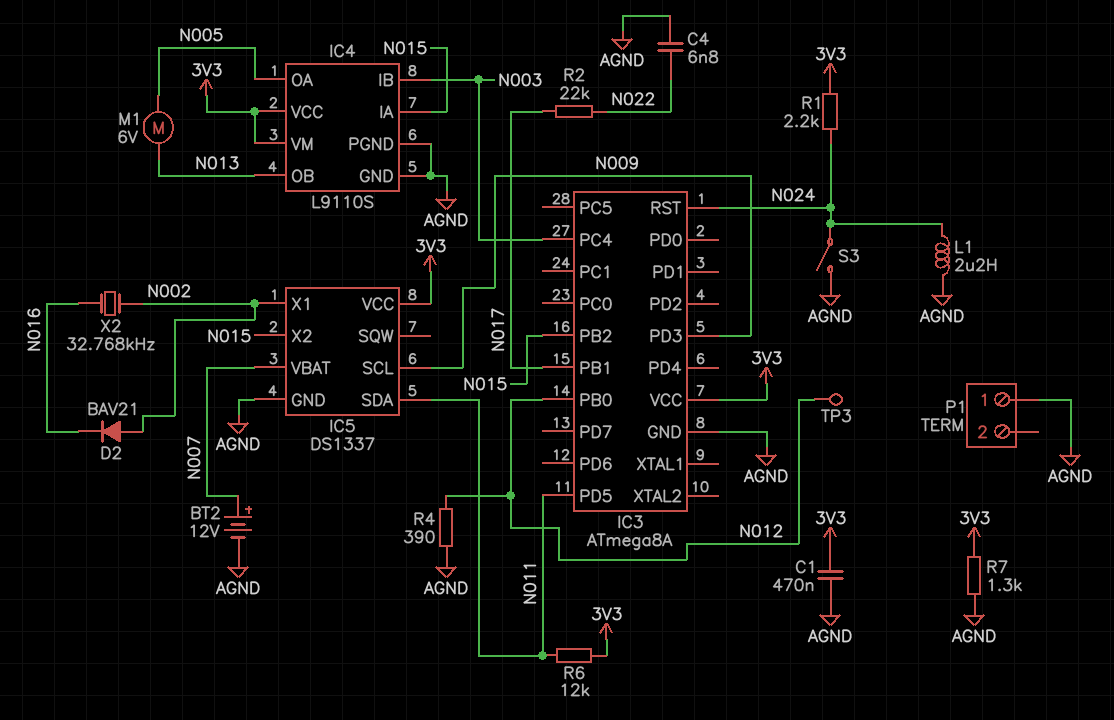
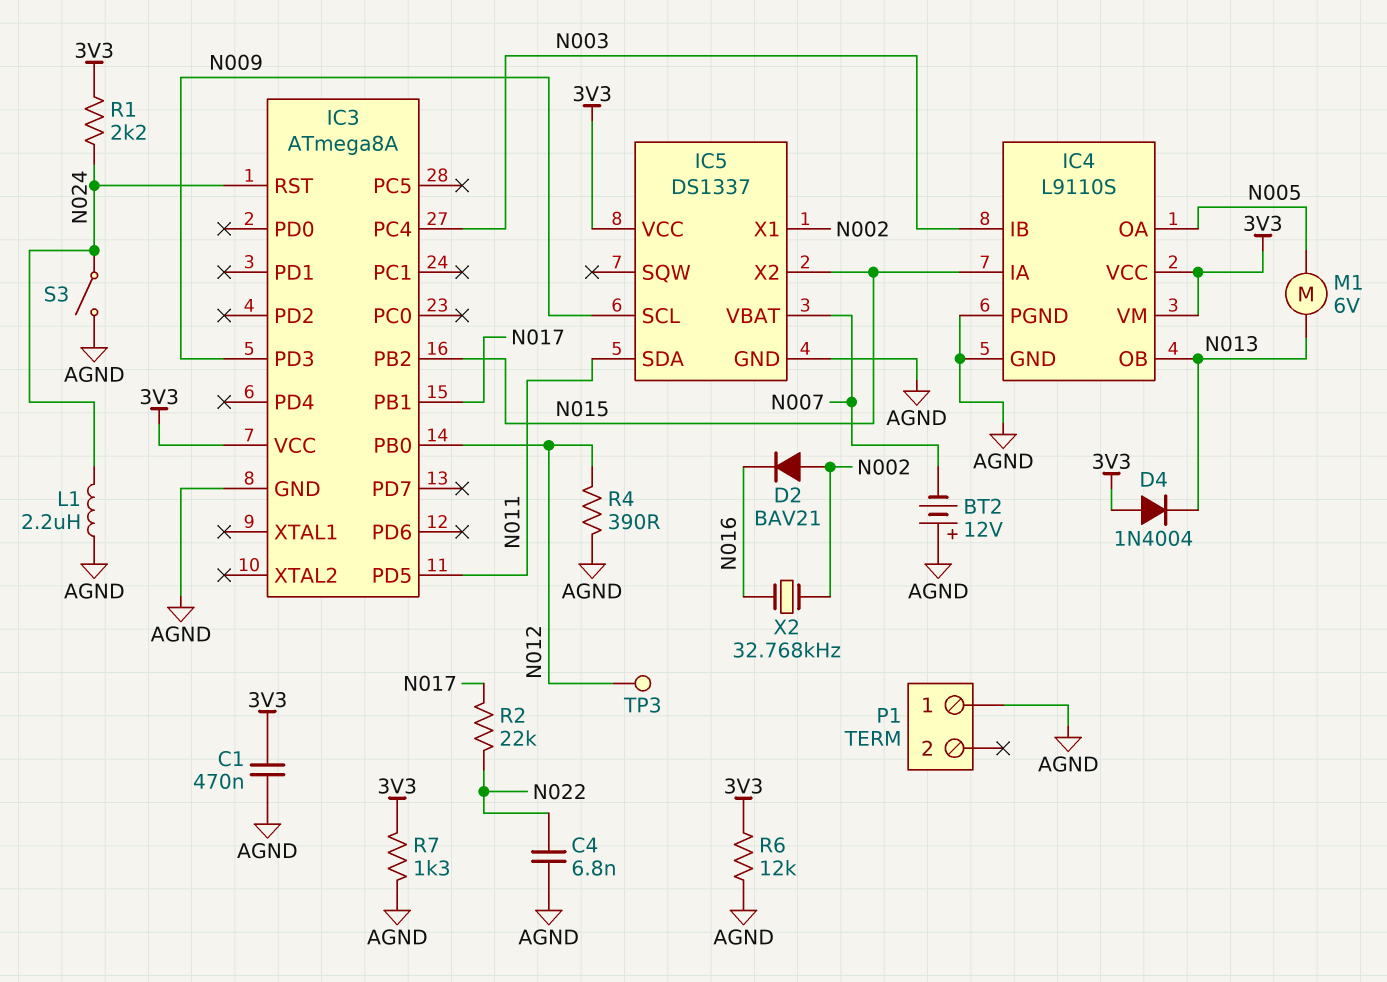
BT2: 12V (plus N007, minus AGND) -> 12V (plus AGND, minus N007)
D4: none -> diode 1N4004 (A 3V3, K N013)
R6: 12k (3V3, N011) -> 12k (3V3, AGND)

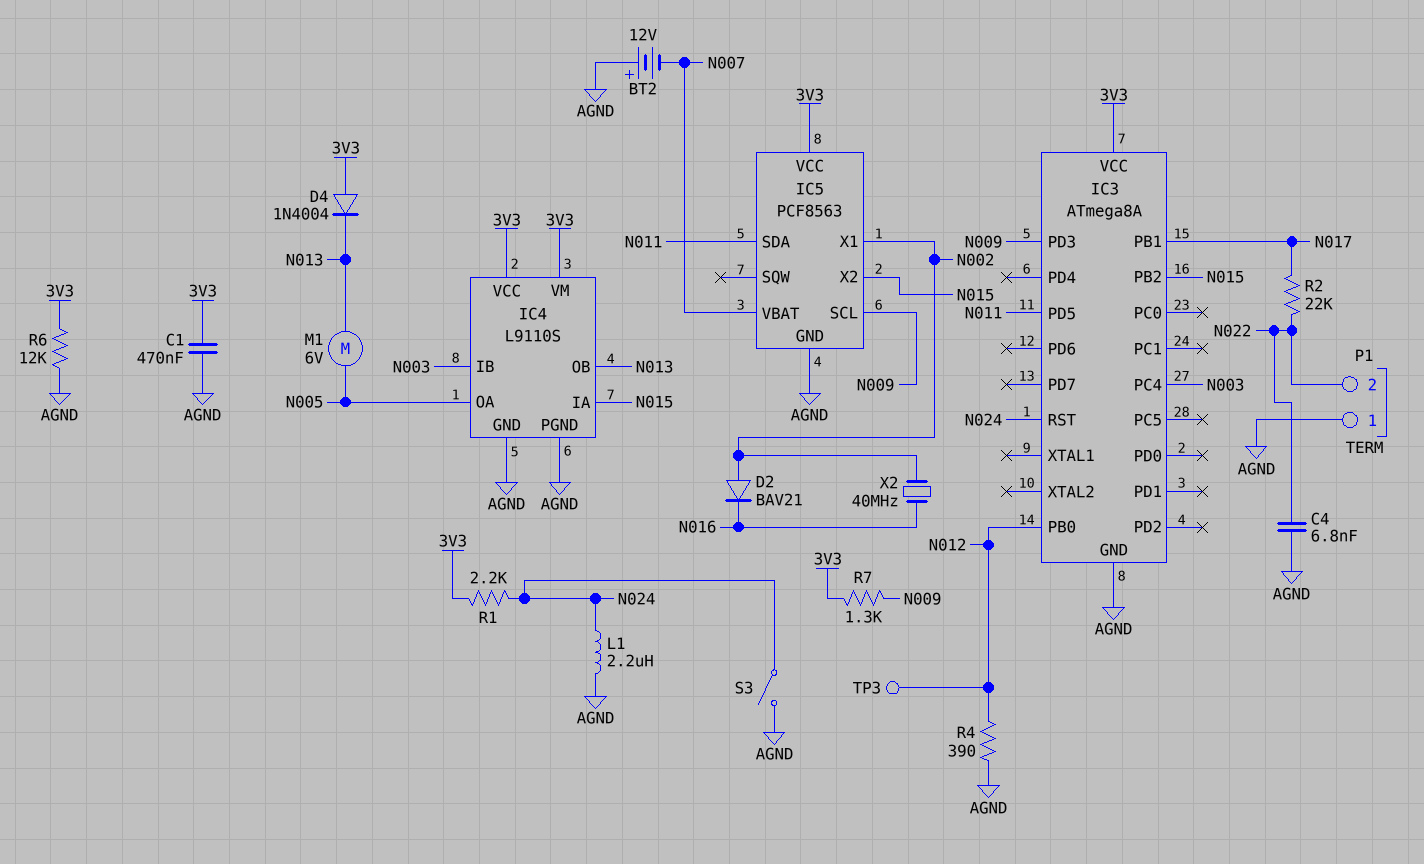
IC5: DS1337 -> PCF8563
P1 pin 2: none -> N022
R7: 1.3k (3V3, AGND) -> 1.3k (3V3, N009)
X2: 32.768kHz (N002, N016) -> 40MHz (N002, N016)

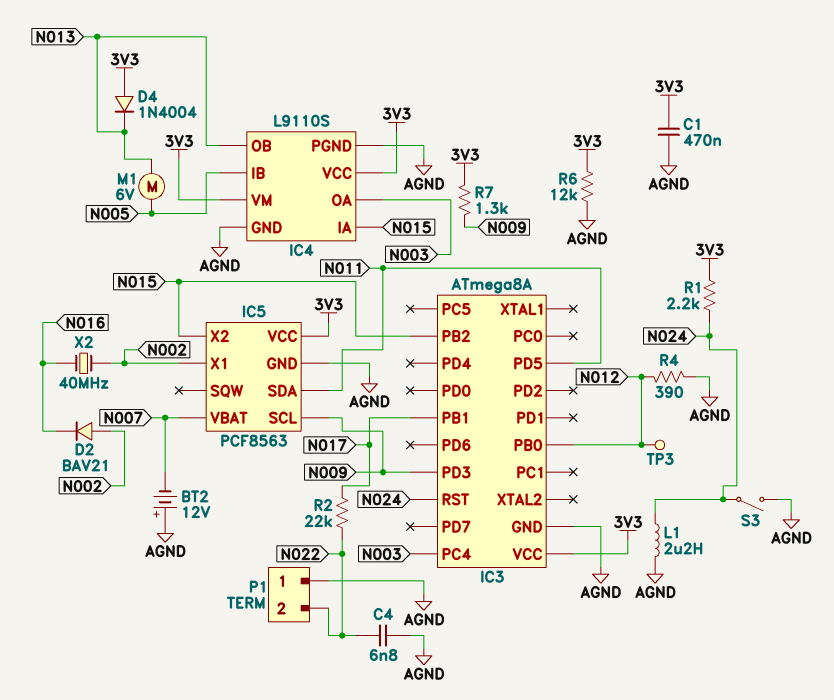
IC4 pin IB: N003 -> N005
IC4 pin OA: N005 -> N003

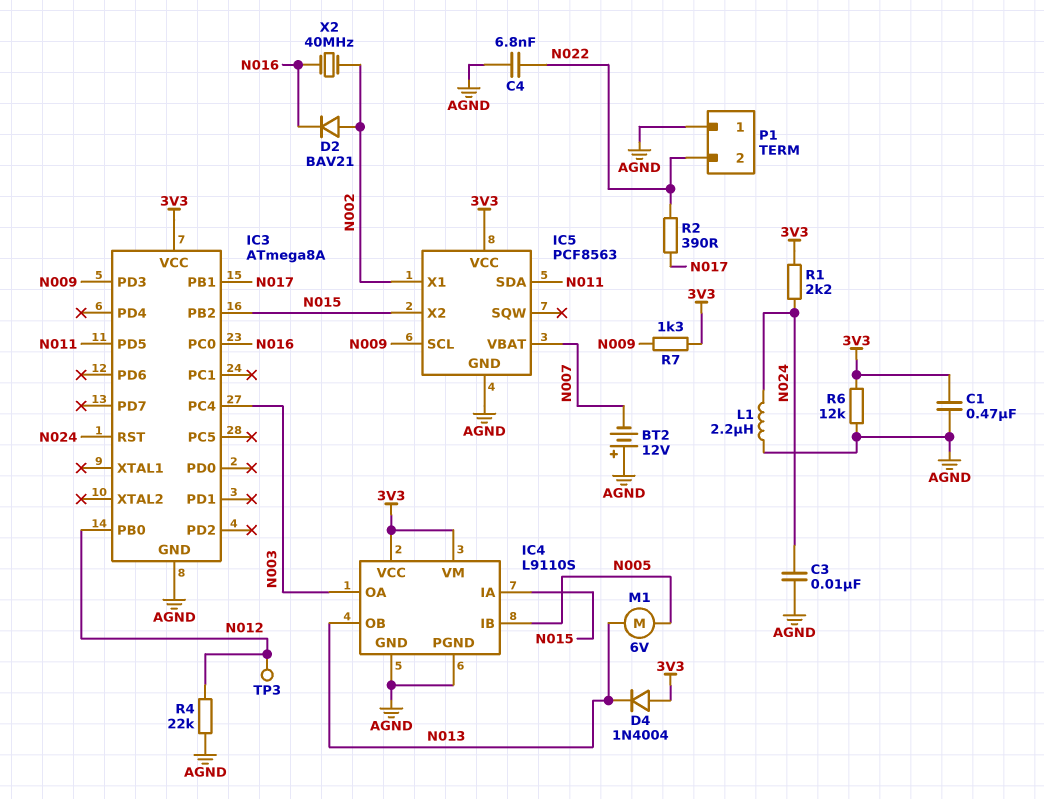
C3: none -> 10nF (AGND, N024)
IC3 pin PC0: none -> N016
R2: 22k (N017, N022) -> 390 (N017, N022)
R4: 390 (AGND, N012) -> 22k (AGND, N012)
S3: switch (AGND, N024) -> none

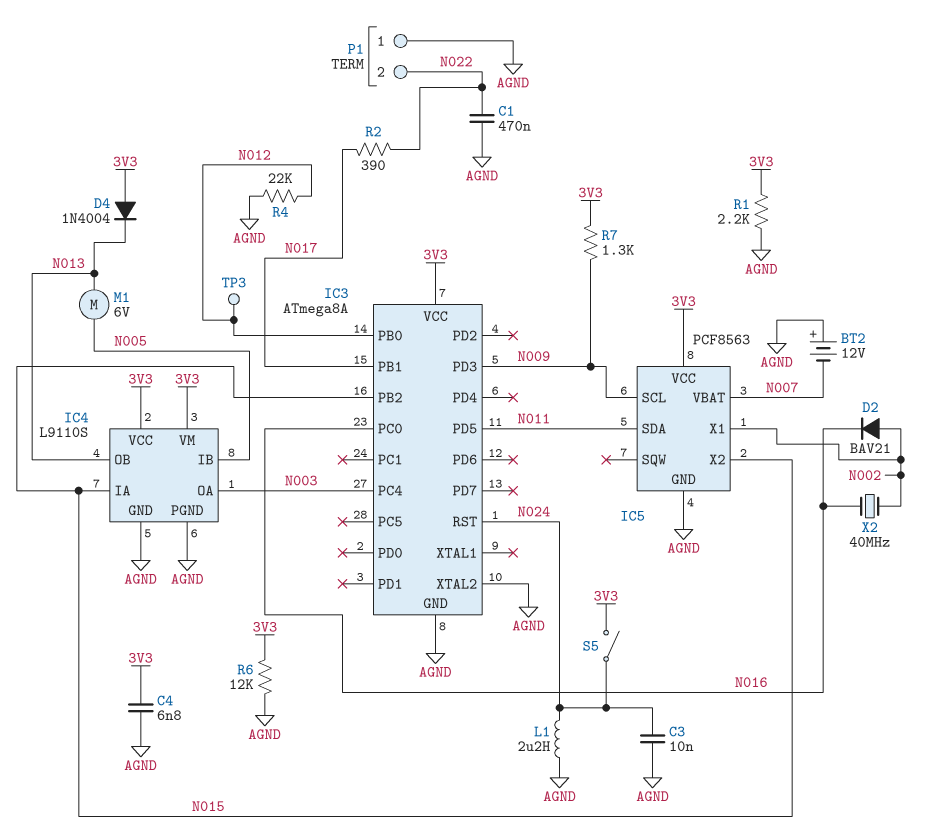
C1: 470nF (3V3, AGND) -> 470nF (AGND, N022)
C4: 6.8nF (AGND, N022) -> 6.8nF (3V3, AGND)
IC3 pin XTAL2: none -> AGND
R1: 2.2k (3V3, N024) -> 2.2k (3V3, AGND)
S5: none -> switch (3V3, N024)

